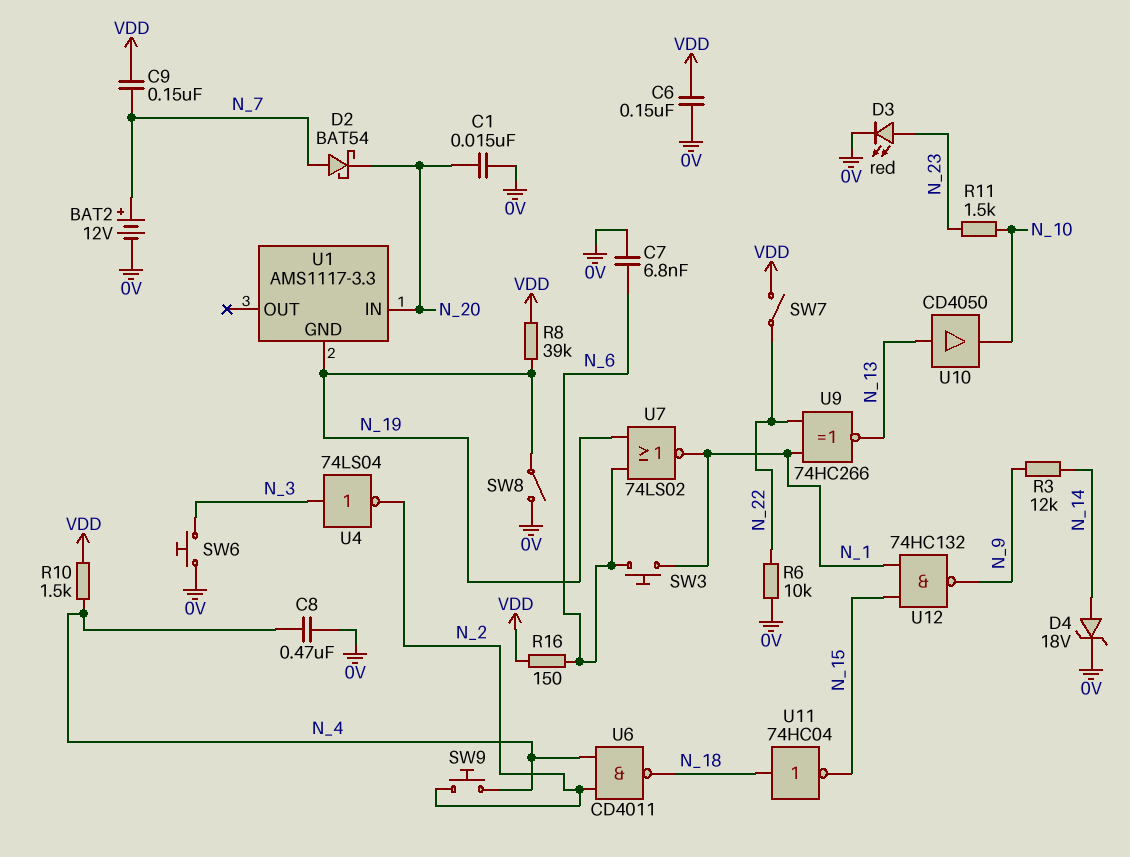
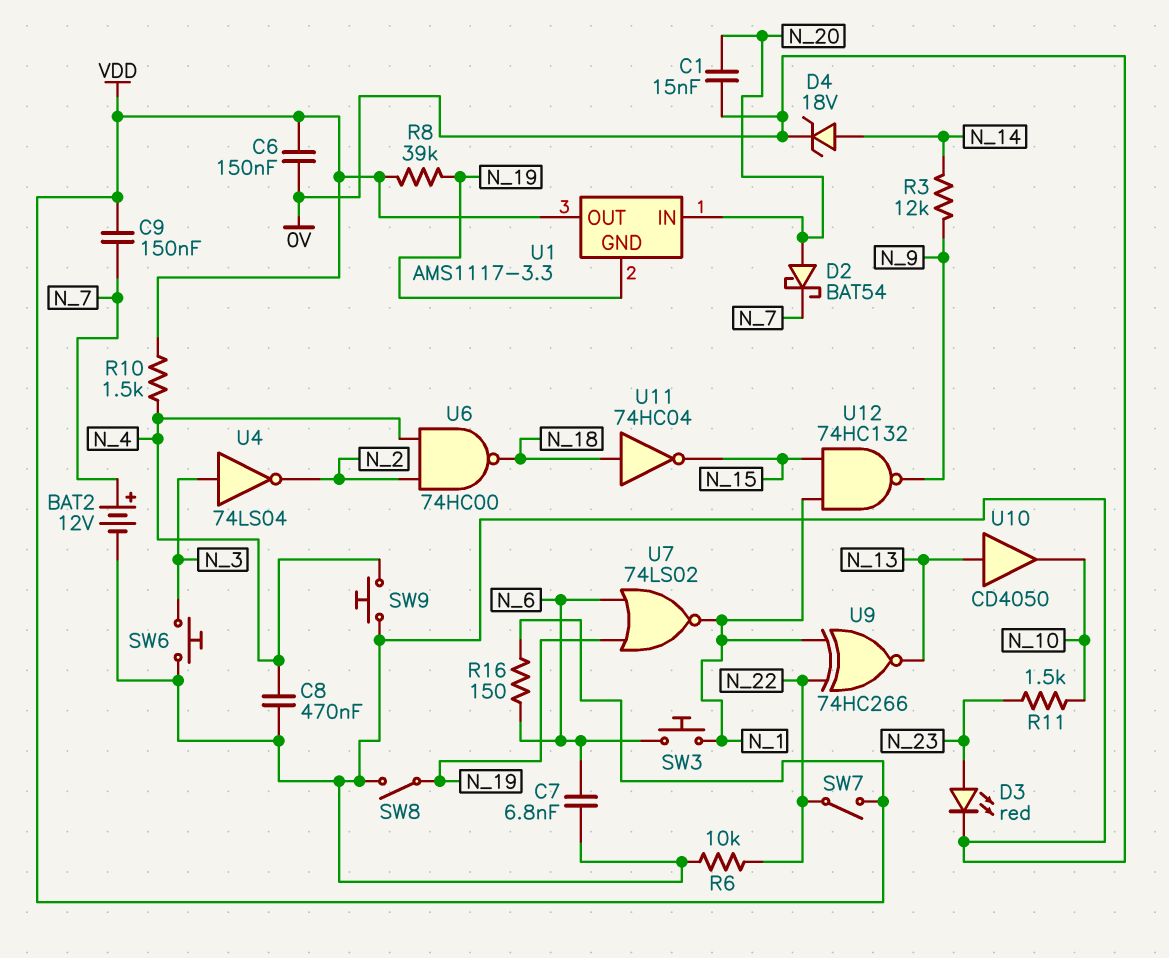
D2: schottky BAT54 (A N_7, K N_20) -> schottky BAT54 (A N_20, K N_7)
SW9: button (N_2, N_4) -> button (0V, N_4)
U1 pin OUT: none -> VDD
U6: NAND CD4011 (in N_2, in N_4, out N_18) -> NAND 74HC00 (in N_2, in N_4, out N_18)

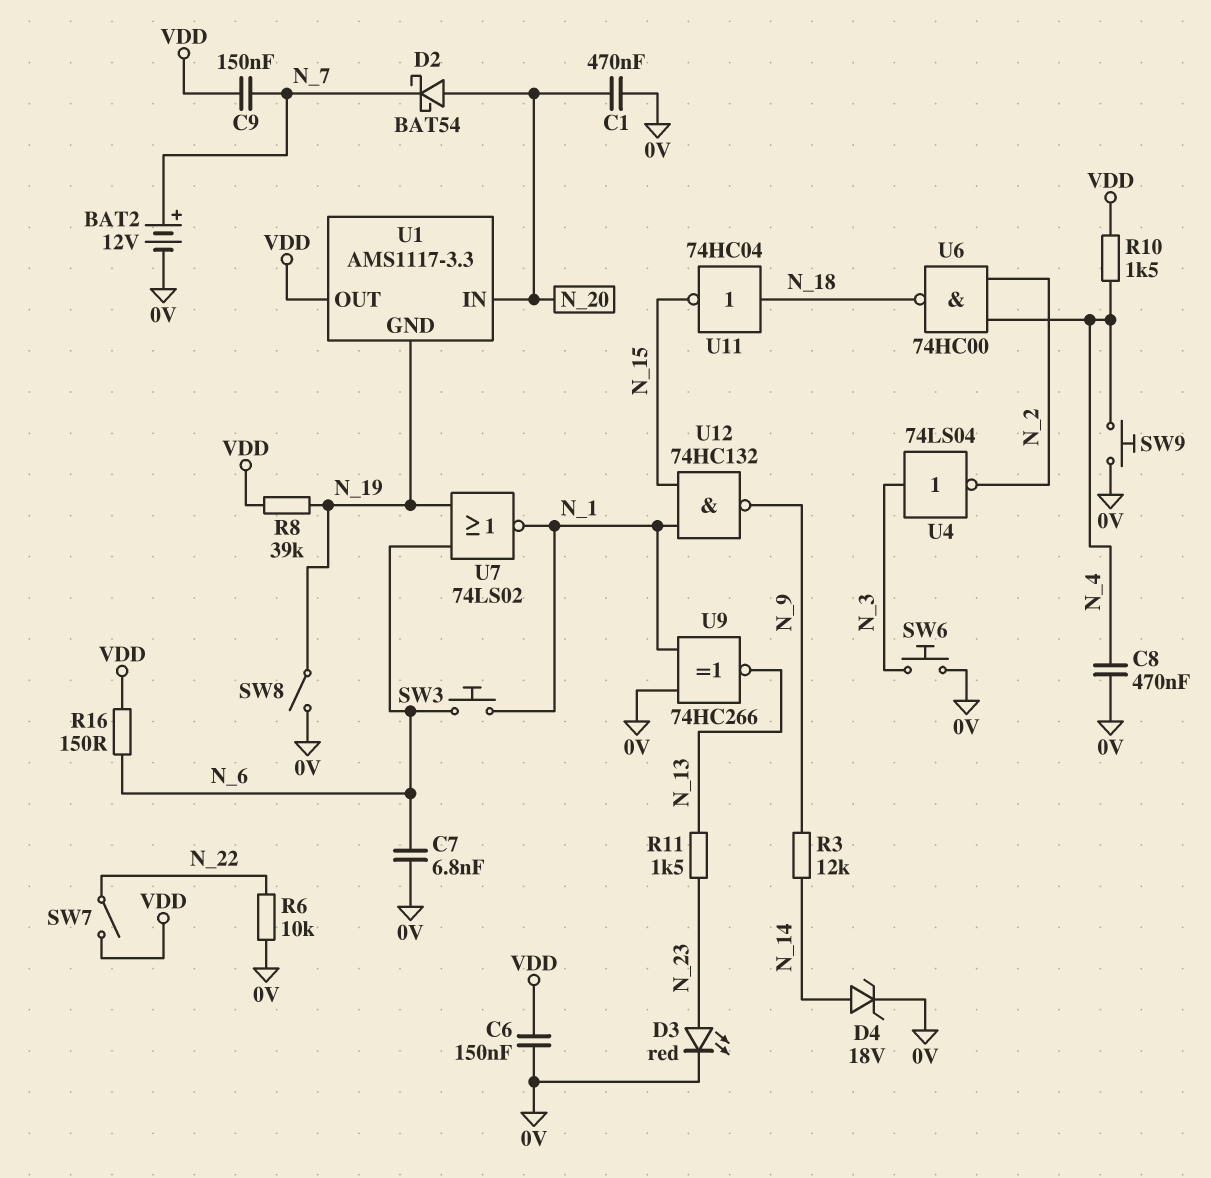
C1: 15nF (0V, N_20) -> 470nF (0V, N_20)
R11: 1.5k (N_10, N_23) -> 1.5k (N_13, N_23)
U9: XNOR 74HC266 (in N_1, in N_22, out N_13) -> XNOR 74HC266 (in 0V, in N_1, out N_13)
U10: buffer CD4050 (in N_13, out N_10) -> none

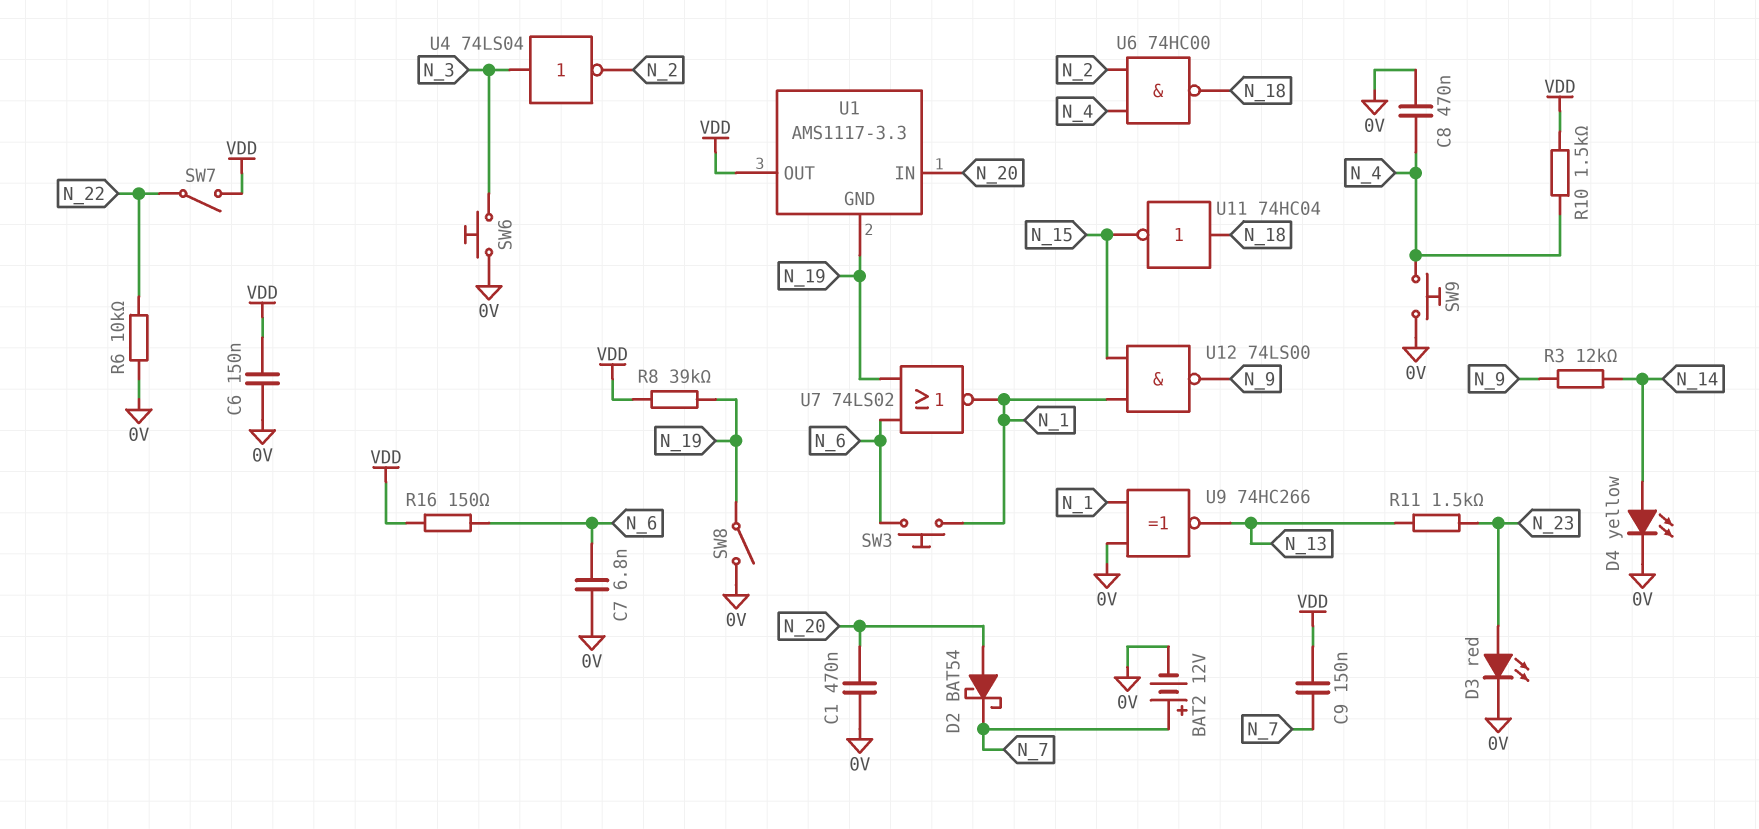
D4: zener 18V (A N_14, K 0V) -> LED yellow (A N_14, K 0V)
U12: NAND 74HC132 (in N_1, in N_15, out N_9) -> NAND 74LS00 (in N_1, in N_15, out N_9)

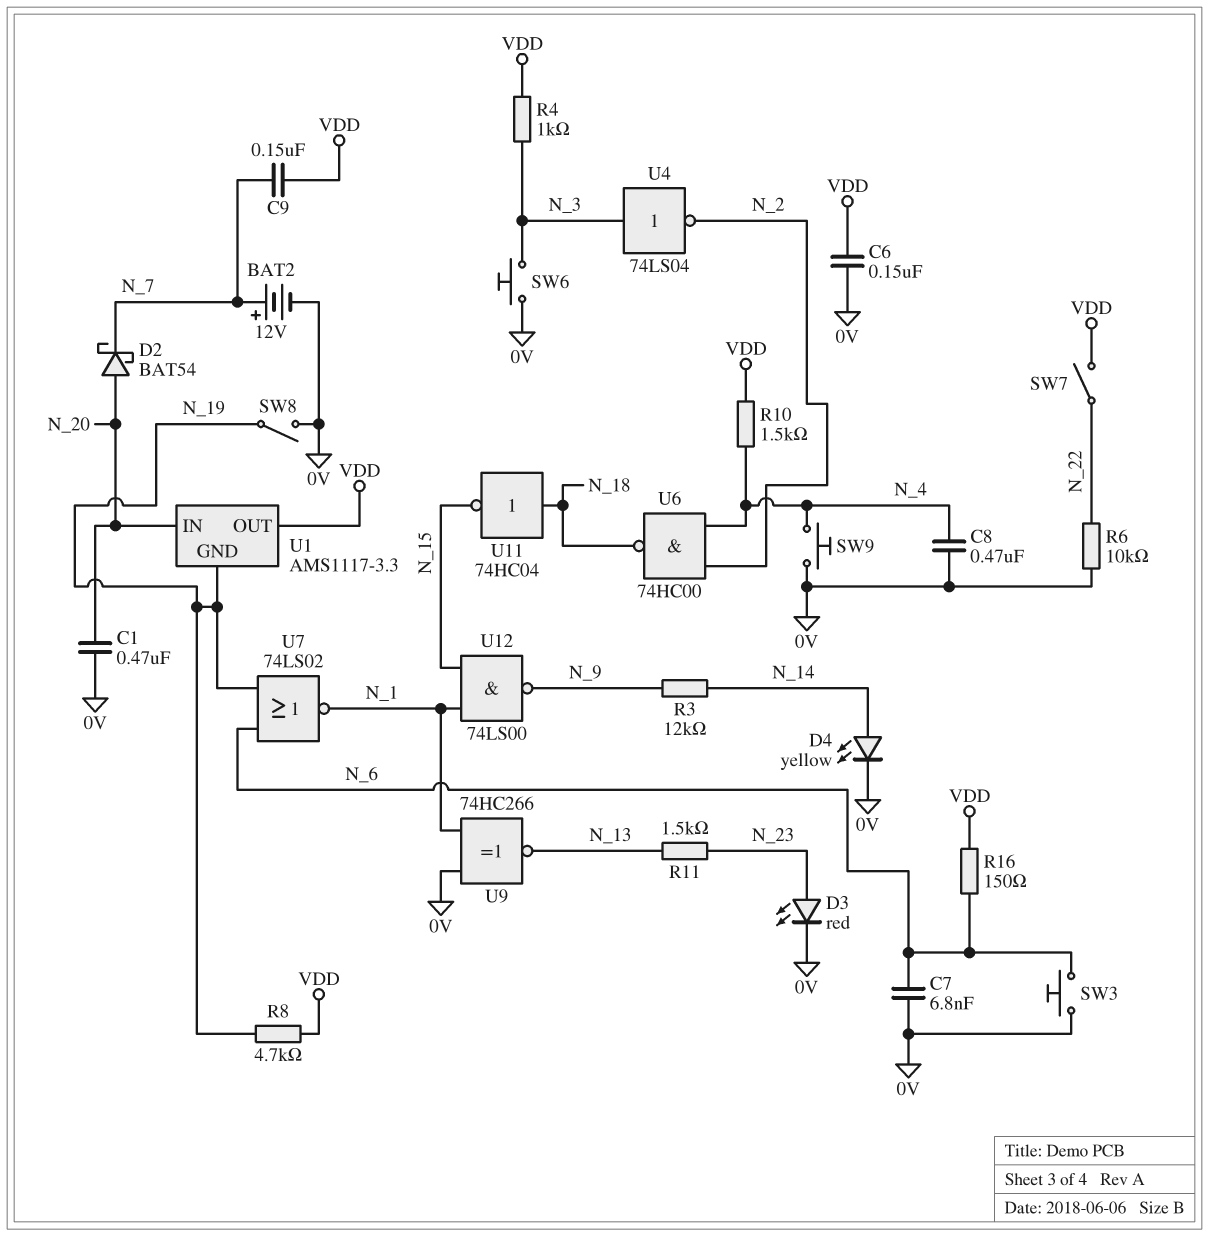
R4: none -> 1k (N_3, VDD)
R8: 39k (N_19, VDD) -> 4.7k (N_19, VDD)
SW3: button (N_1, N_6) -> button (0V, N_6)

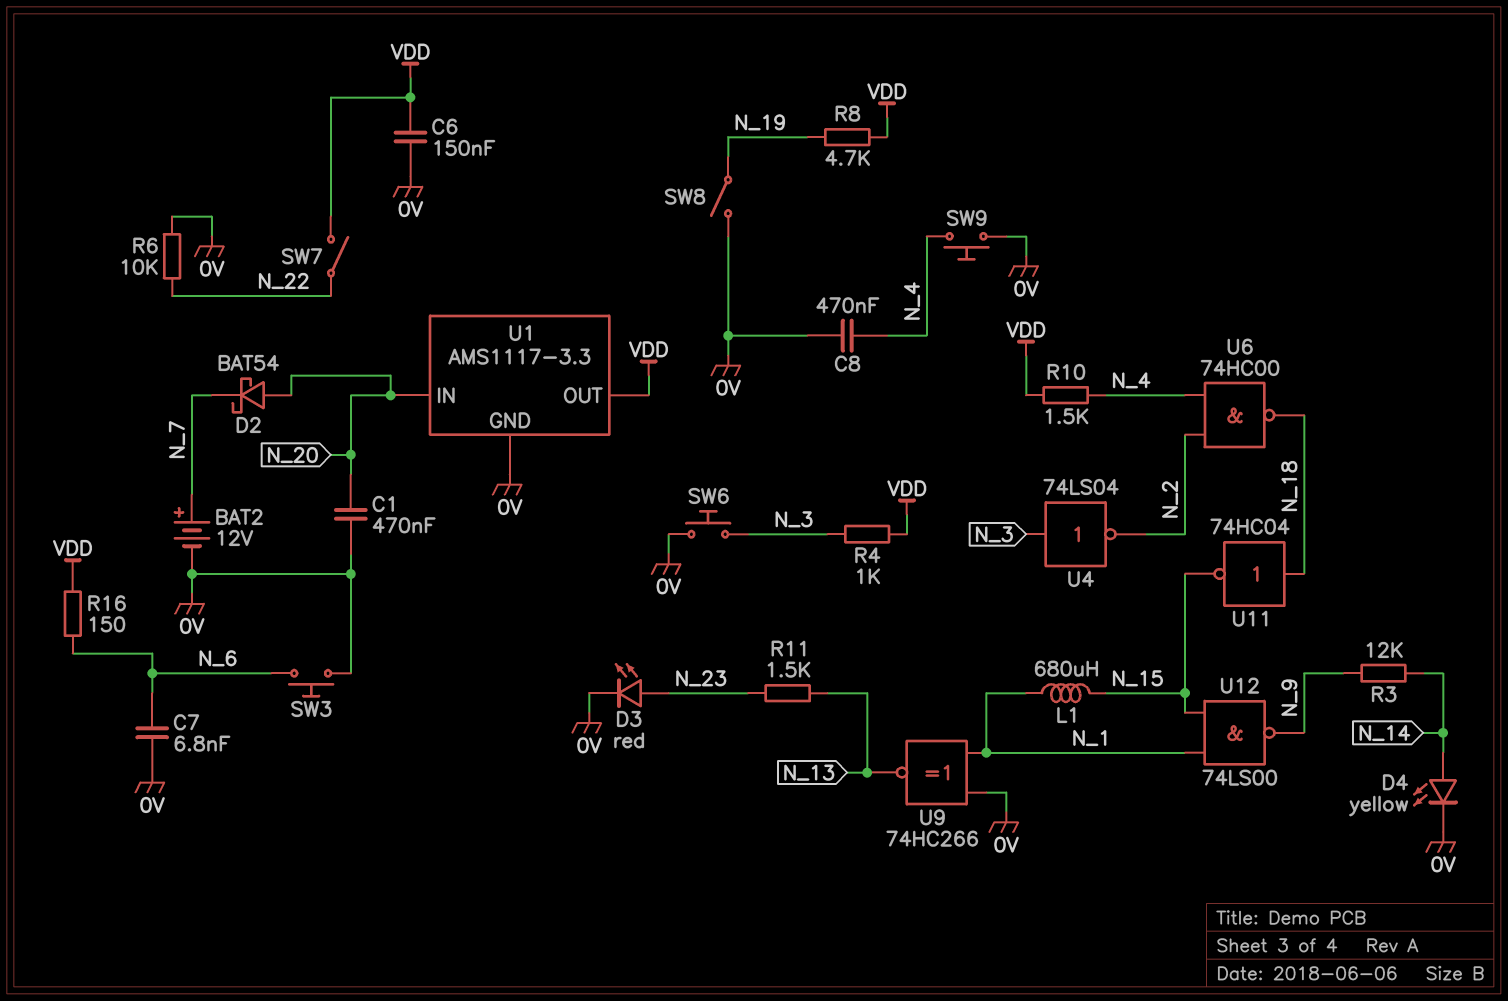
C9: 150nF (N_7, VDD) -> none
L1: none -> 680uH (N_1, N_15)
U1 pin GND: N_19 -> 0V
U7: NOR 74LS02 (in N_6, in N_19, out N_1) -> none

